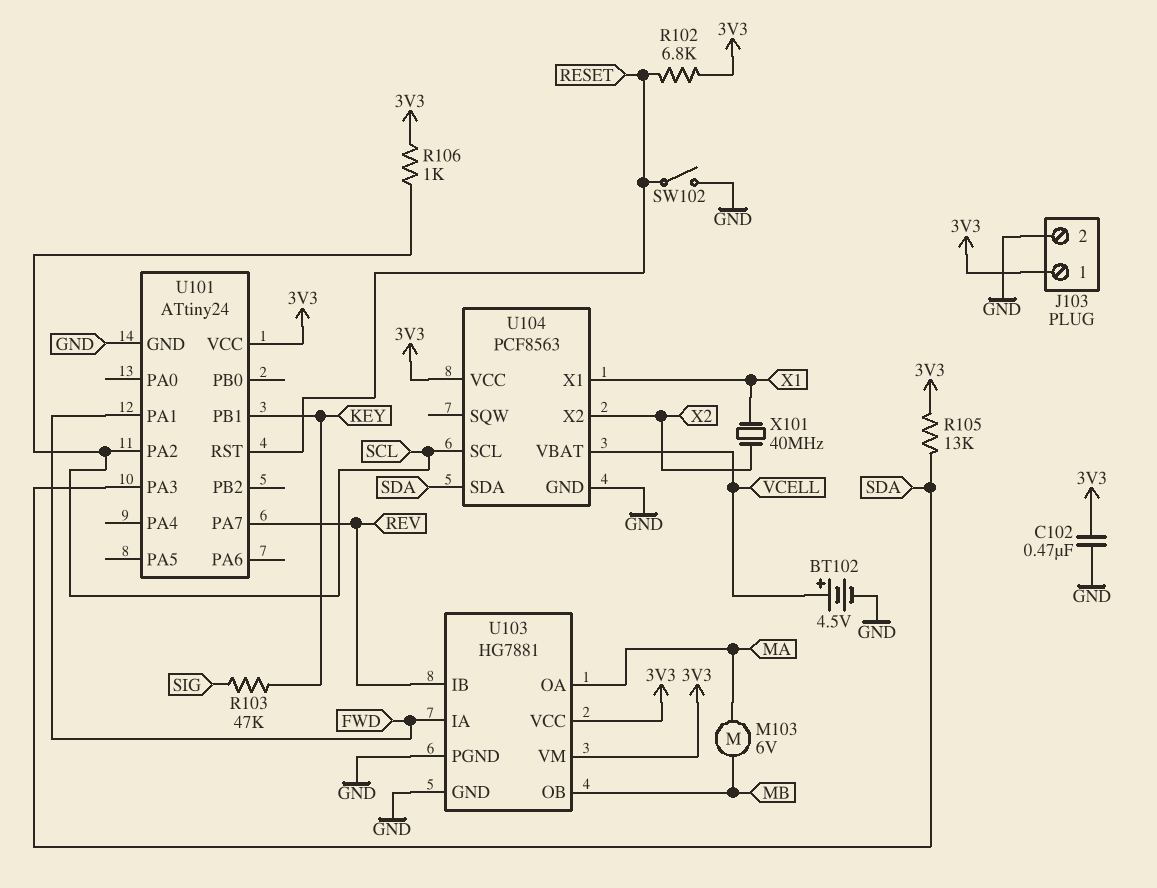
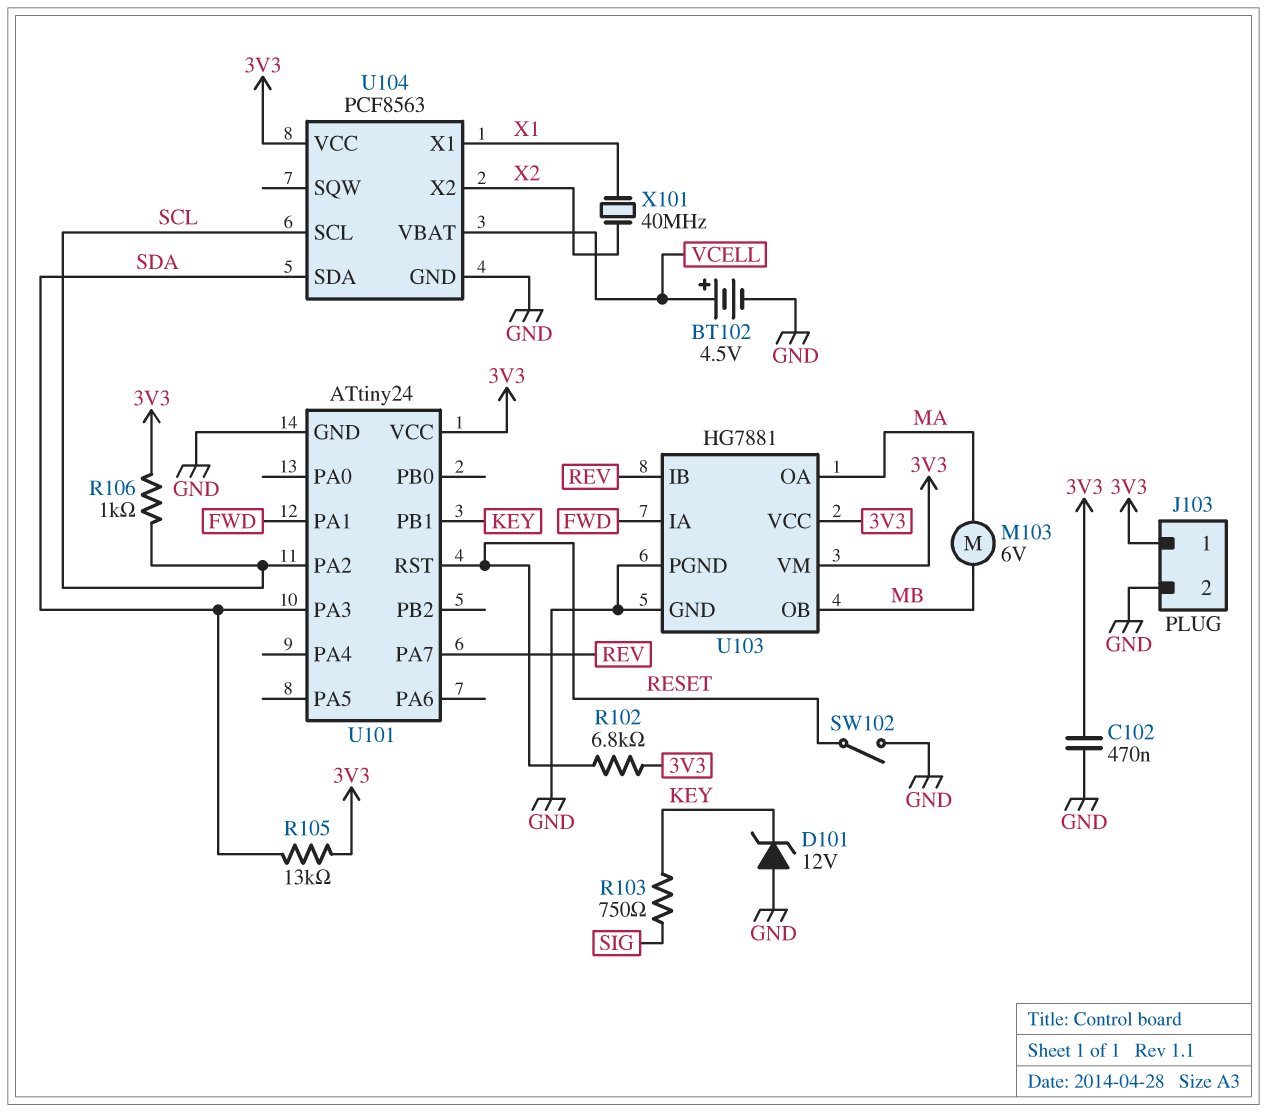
D101: none -> zener 12V (A GND, K KEY)
R103: 47k (KEY, SIG) -> 750 (KEY, SIG)

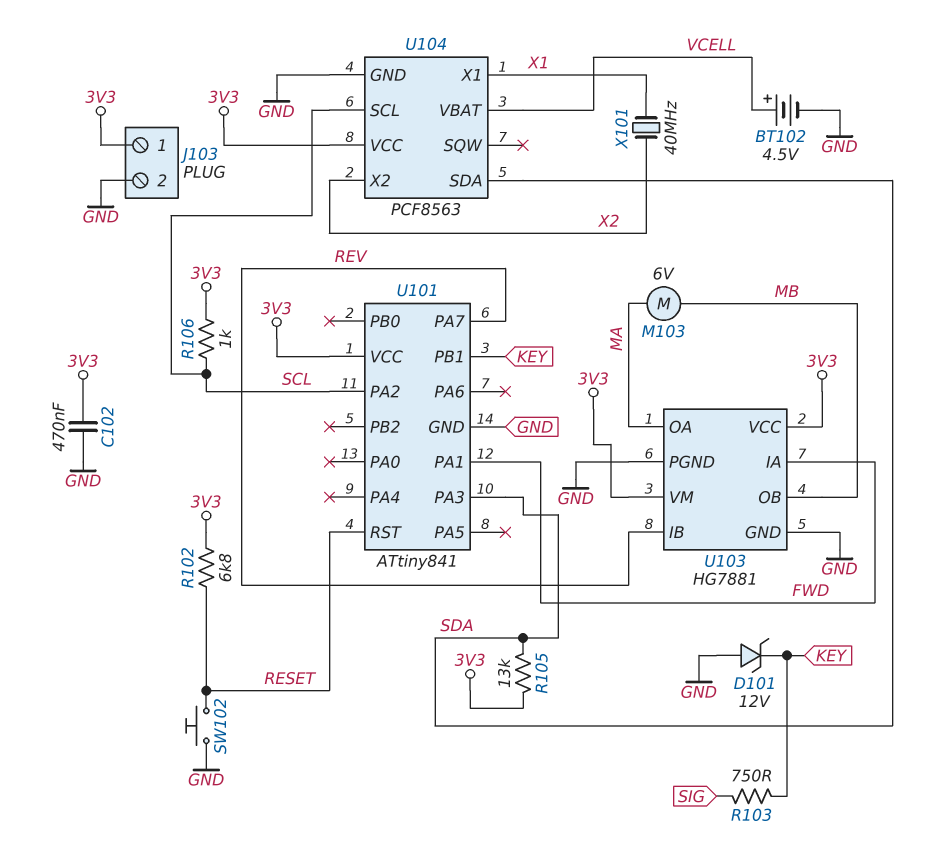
SW102: switch (GND, RESET) -> button (GND, RESET)
U101: ATtiny24 -> ATtiny841

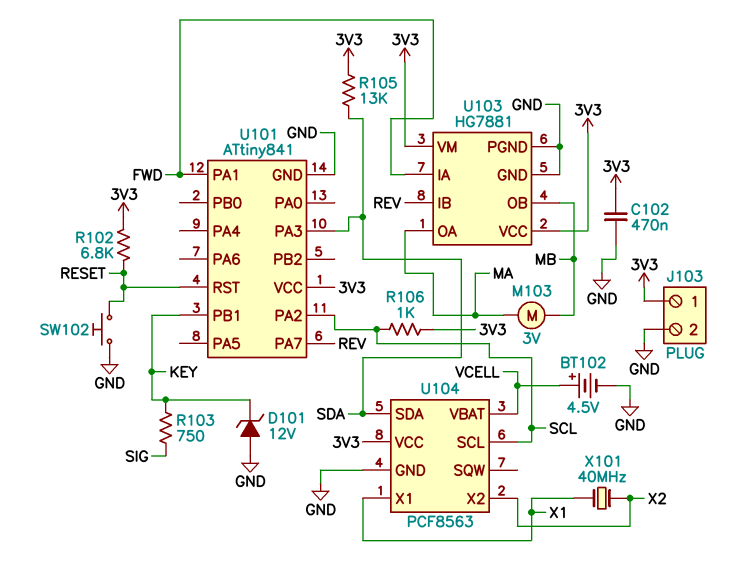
M103: motor 6V (MA, MB) -> motor 3V (MA, MB)

